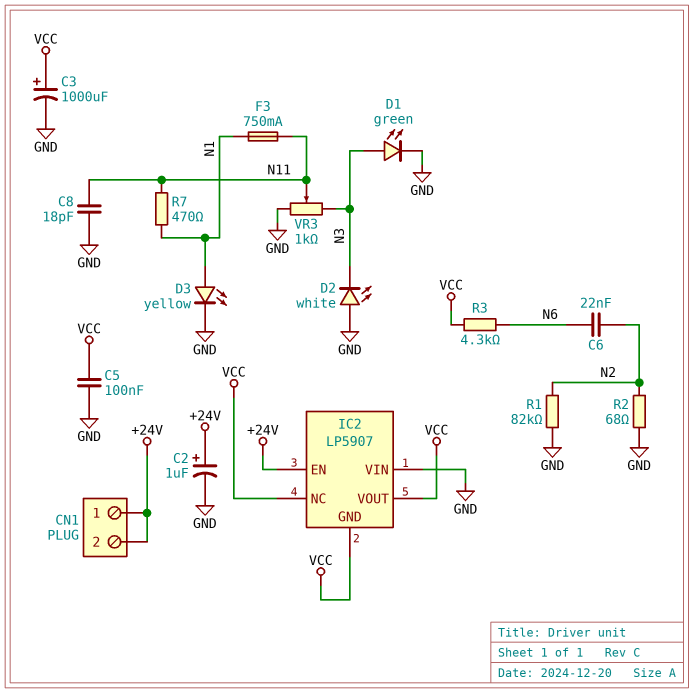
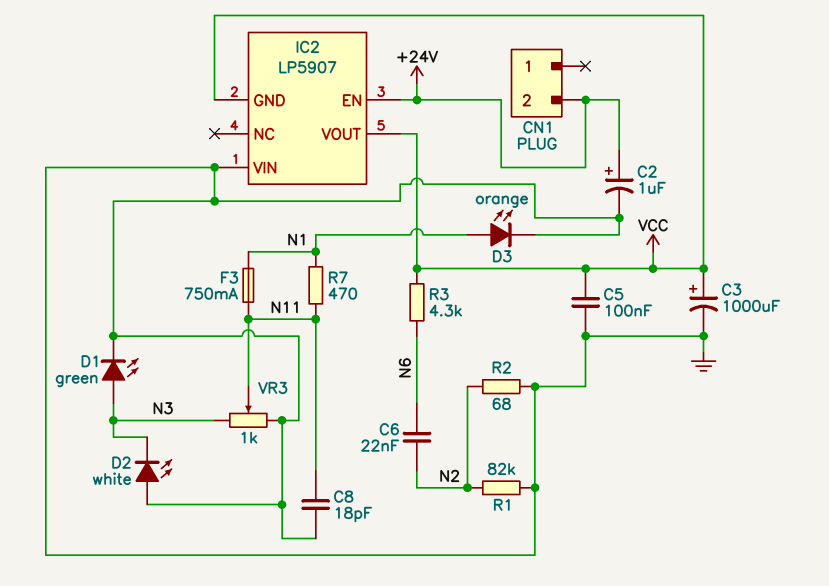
CN1 pin 1: +24V -> none
D3: LED yellow (A N1, K GND) -> LED orange (A N1, K GND)
IC2 pin NC: VCC -> none

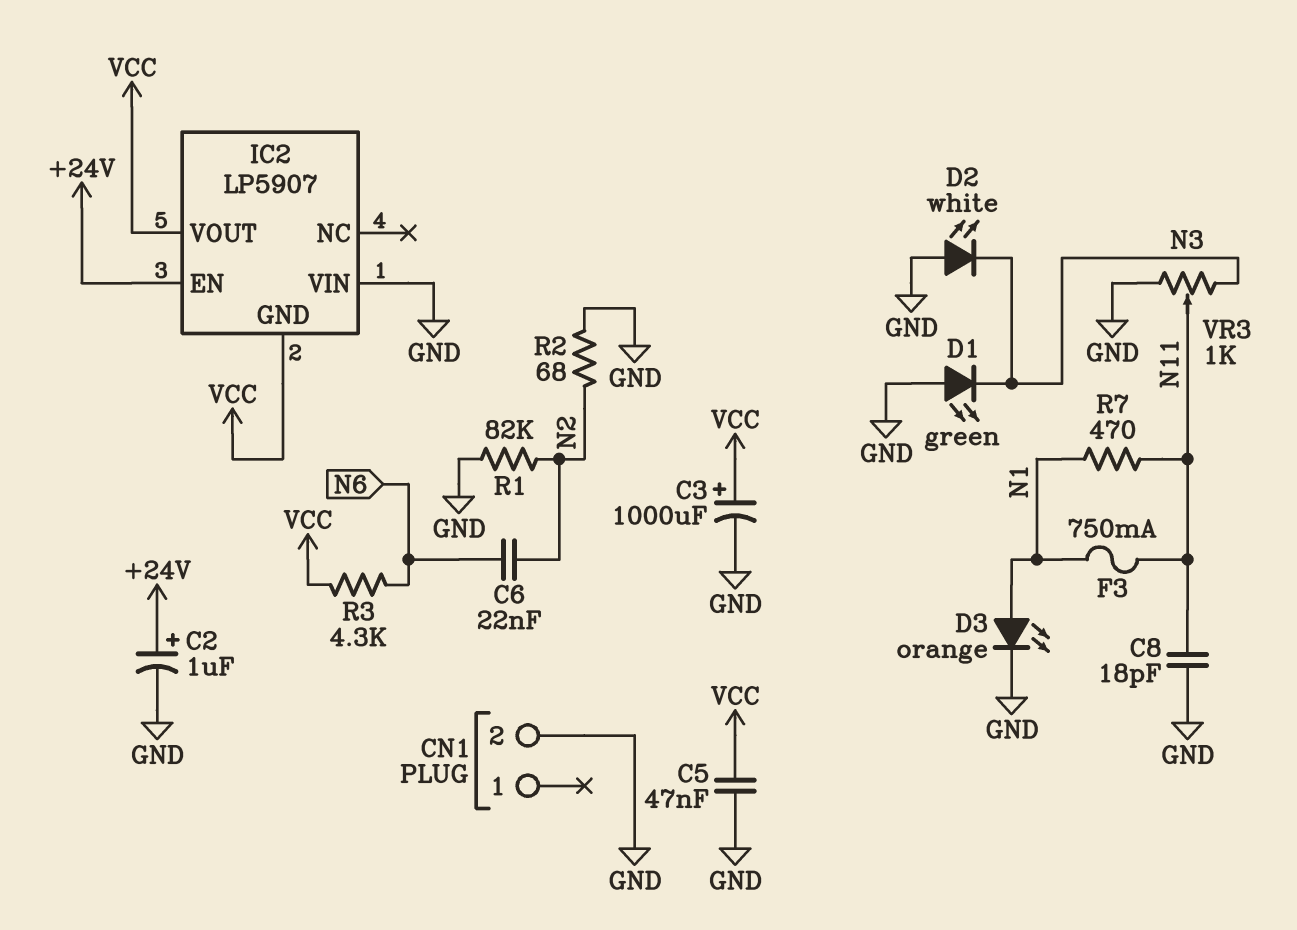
C5: 100nF (GND, VCC) -> 47nF (GND, VCC)
CN1 pin 2: +24V -> GND
D1: LED green (A N3, K GND) -> LED green (A GND, K N3)

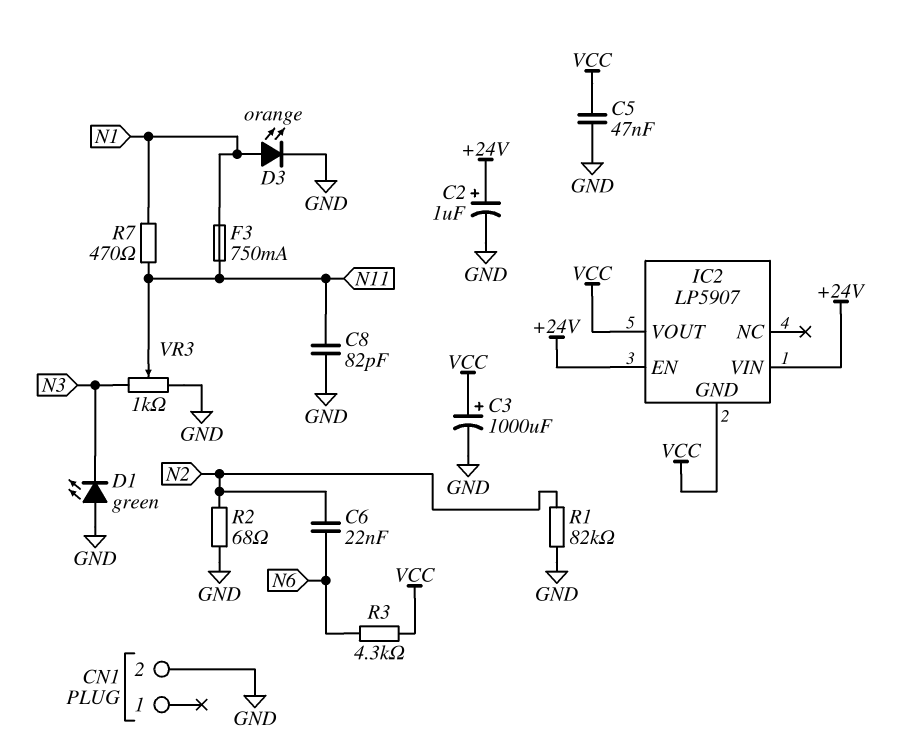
C8: 18pF (GND, N11) -> 82pF (GND, N11)
D2: LED white (A GND, K N3) -> none
IC2 pin VIN: GND -> +24V

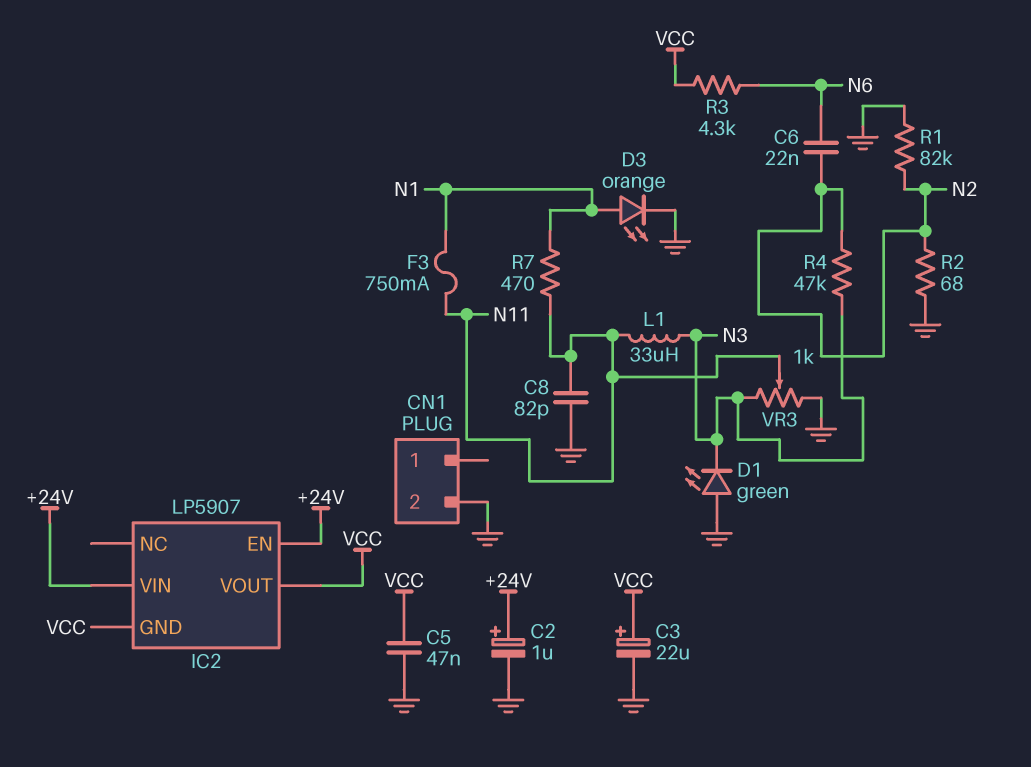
C3: 1000uF (plus VCC, minus GND) -> 22uF (plus VCC, minus GND)
L1: none -> 33uH (N3, N11)
R4: none -> 47k (N2, N3)

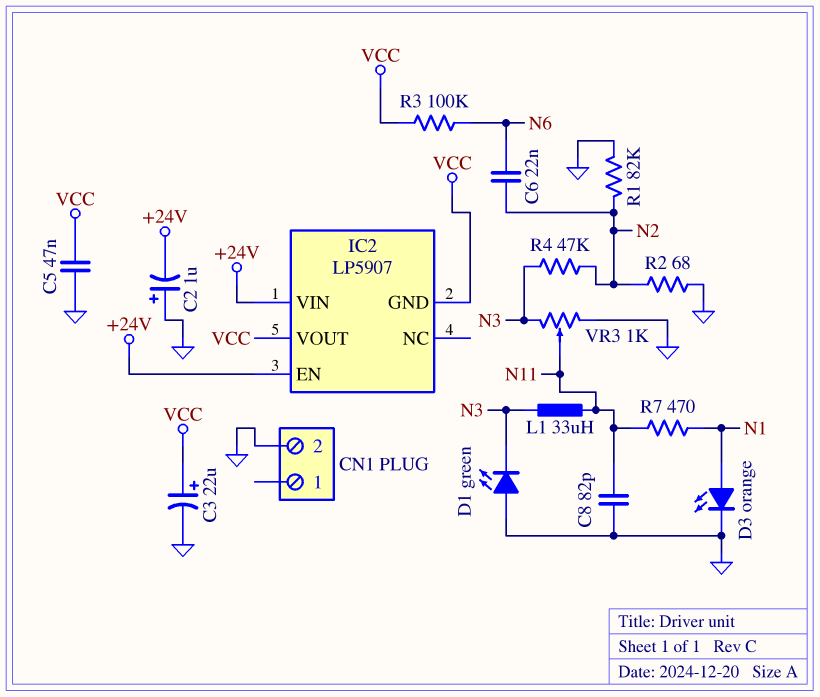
C2: 1uF (plus +24V, minus GND) -> 1uF (plus GND, minus +24V)
F3: 750mA (N1, N11) -> none
R3: 4.3k (N6, VCC) -> 100k (N6, VCC)

